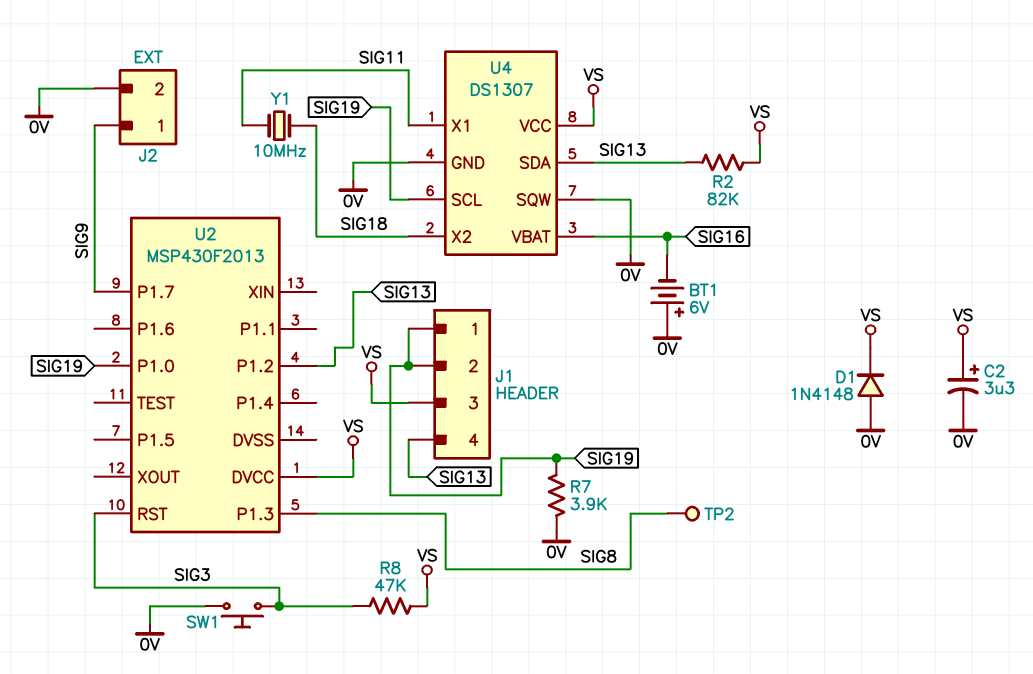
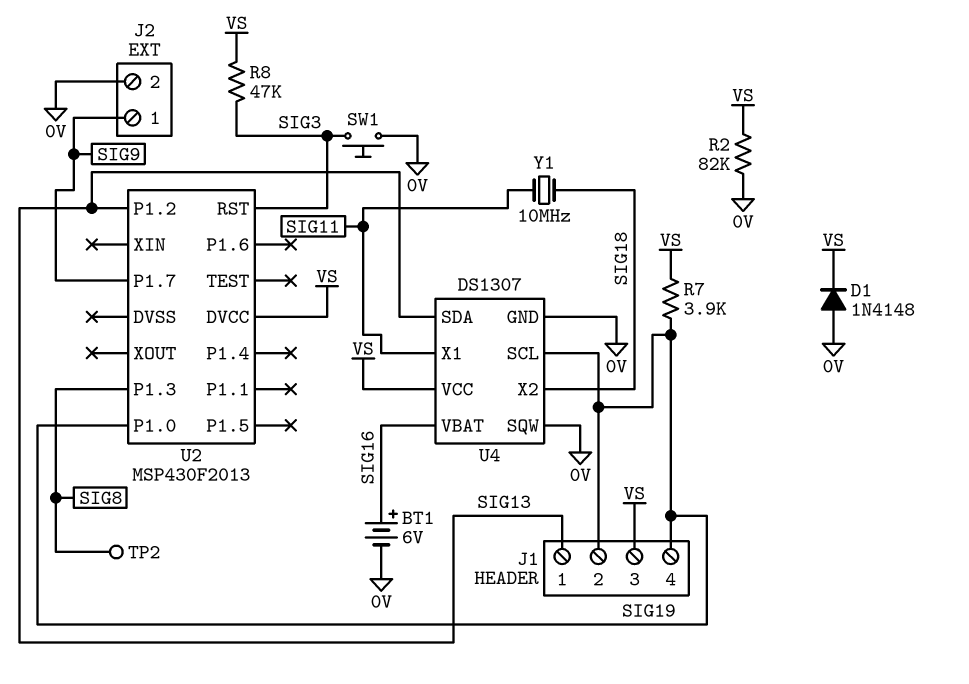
BT1: 6V (plus 0V, minus SIG16) -> 6V (plus SIG16, minus 0V)
C2: 3.3uF (plus VS, minus 0V) -> none
J1 pin 1: SIG19 -> SIG13
J1 pin 4: SIG13 -> SIG19
R2: 82k (SIG13, VS) -> 82k (0V, VS)
R7: 3.9k (0V, SIG19) -> 3.9k (SIG19, VS)

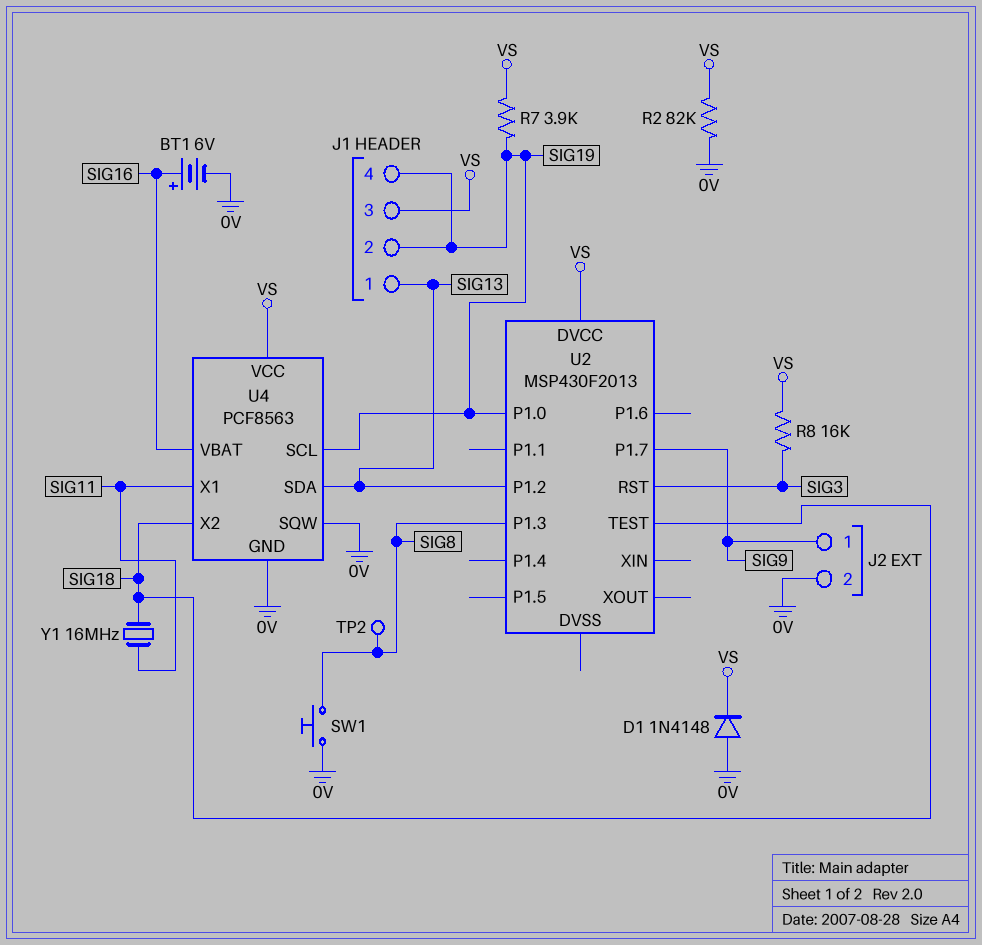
R8: 47k (SIG3, VS) -> 16k (SIG3, VS)
SW1: button (0V, SIG3) -> button (0V, SIG8)
U2 pin TEST: none -> SIG18
U4: DS1307 -> PCF8563
Y1: 10MHz (SIG11, SIG18) -> 16MHz (SIG11, SIG18)

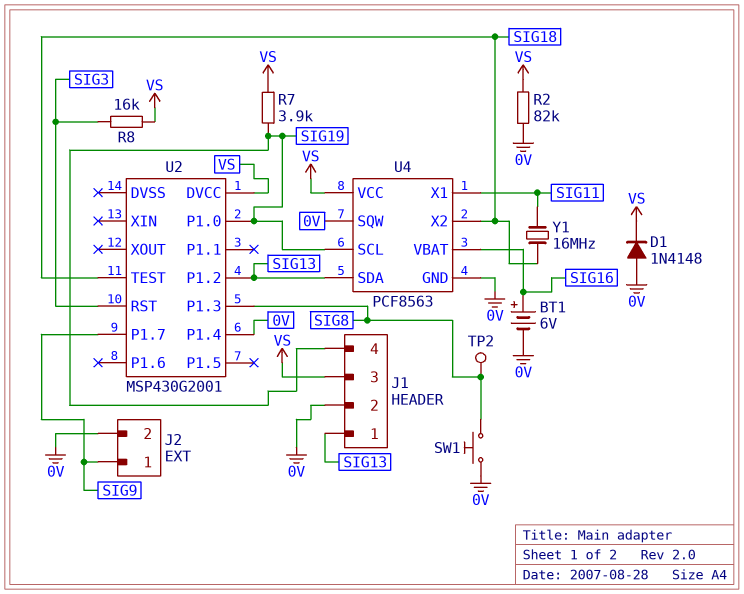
J1 pin 2: SIG19 -> 0V
U2: MSP430F2013 -> MSP430G2001
U2 pin P1.4: none -> 0V

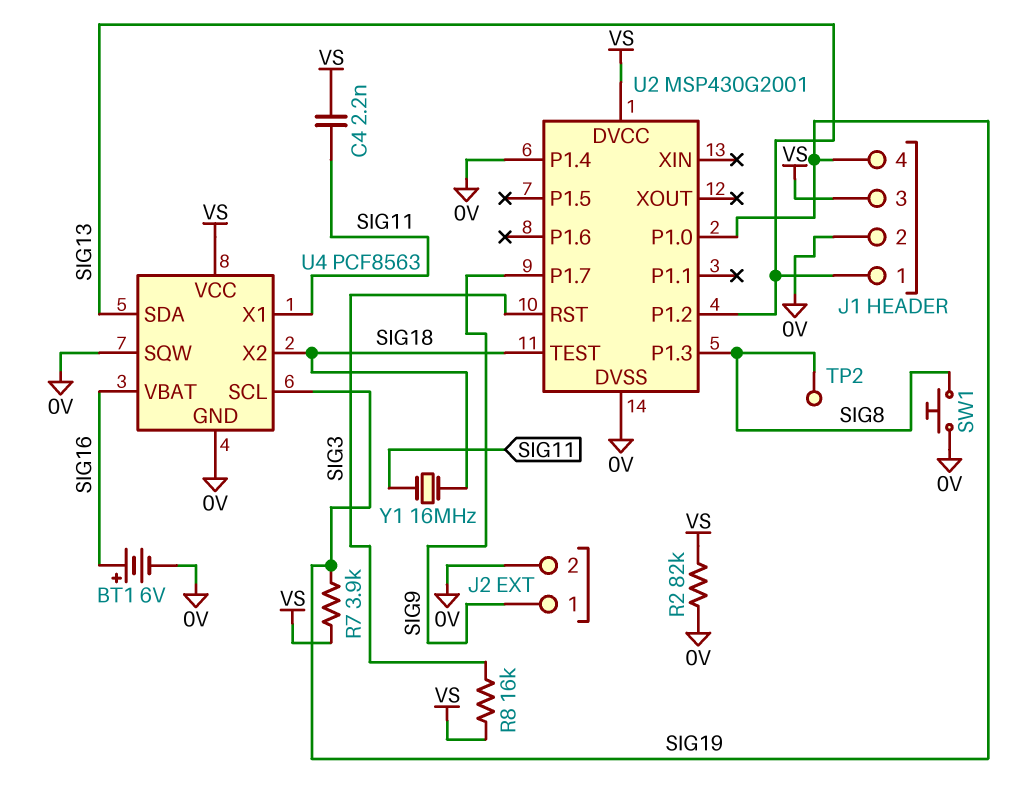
C4: none -> 2.2nF (SIG11, VS)
D1: diode 1N4148 (A 0V, K VS) -> none
U2 pin DVSS: none -> 0V

